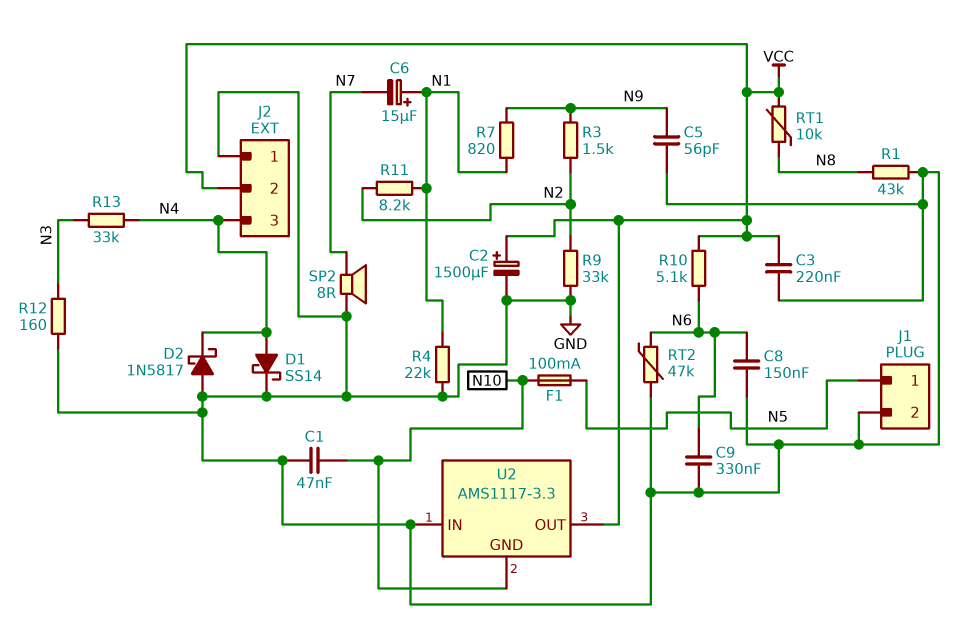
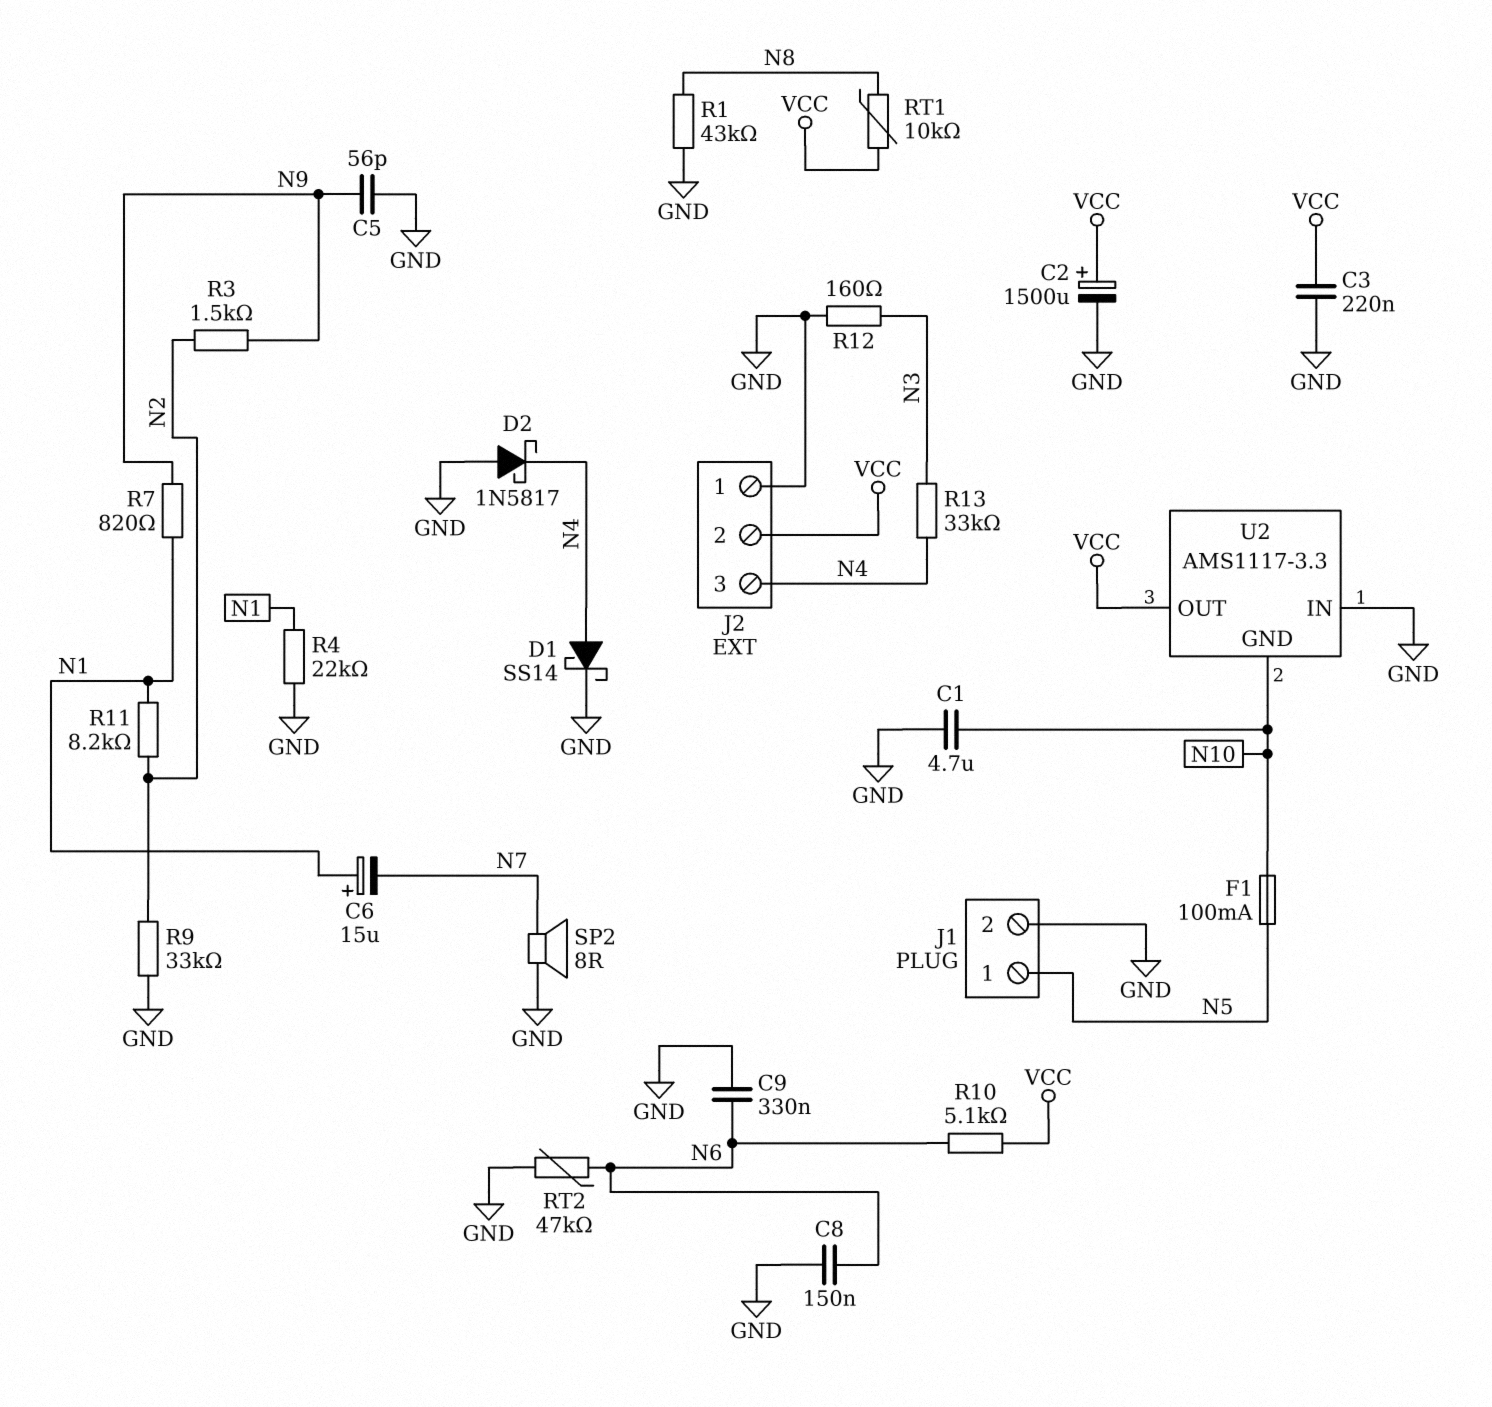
C1: 47nF (GND, N10) -> 4.7uF (GND, N10)

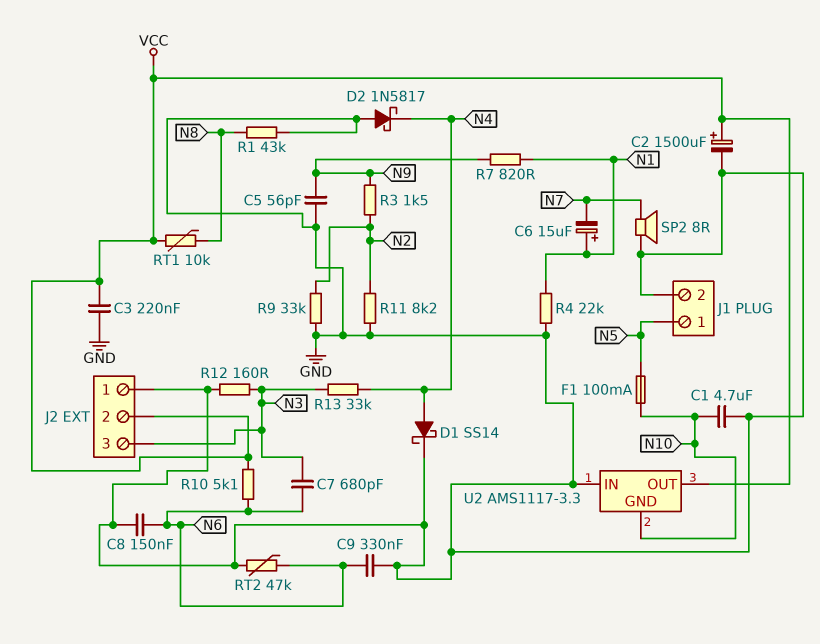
C7: none -> 680pF (N3, N6)
J2 pin 3: N4 -> N3
R11: 8.2k (N1, N2) -> 8.2k (GND, N2)

